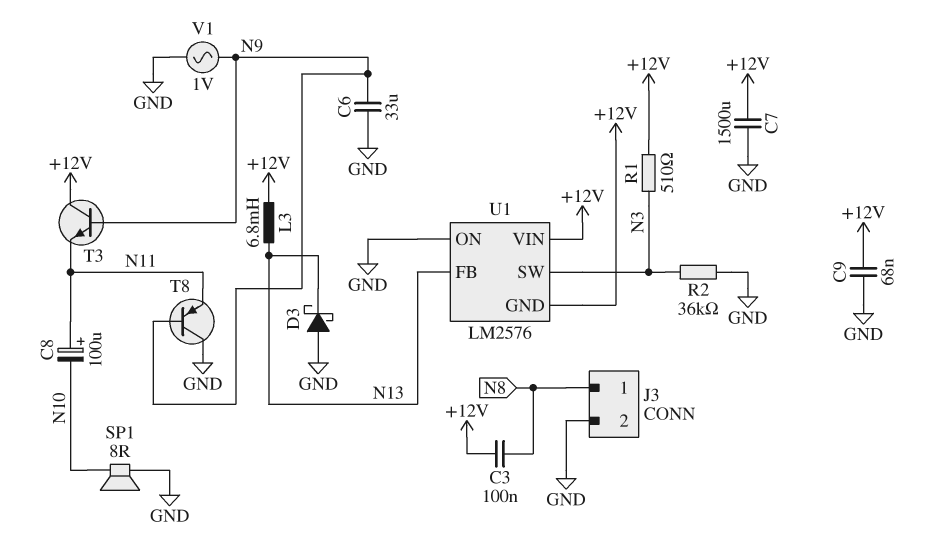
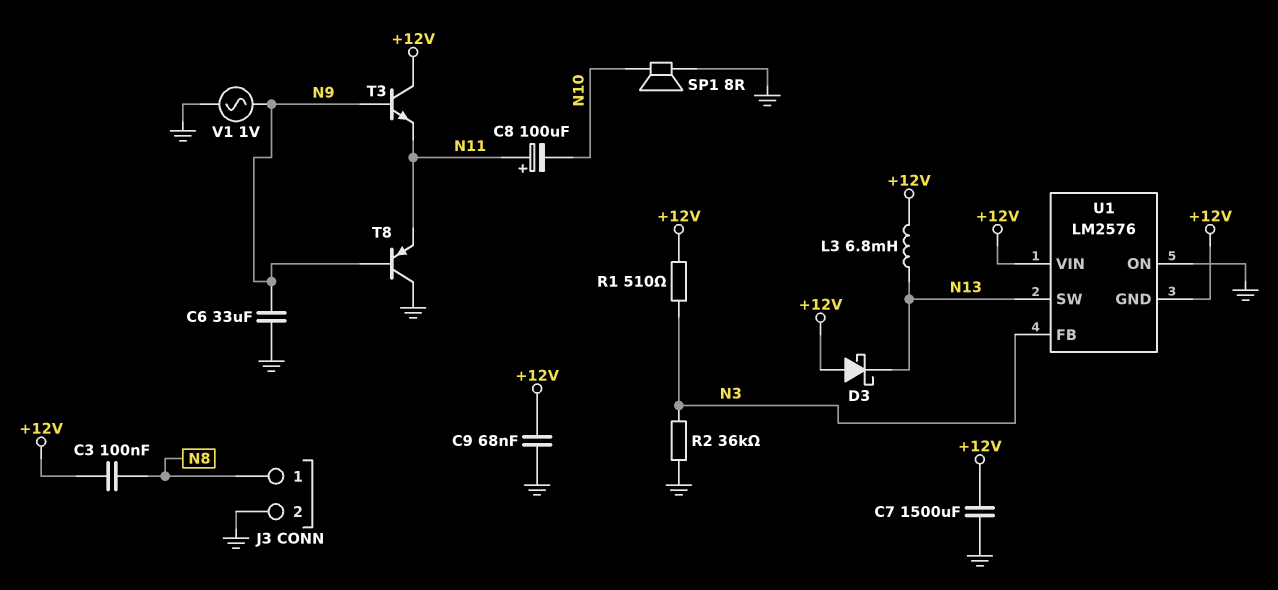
D3: schottky (A GND, K N13) -> schottky (A +12V, K N13)
U1 pin FB: N13 -> N3
U1 pin SW: N3 -> N13

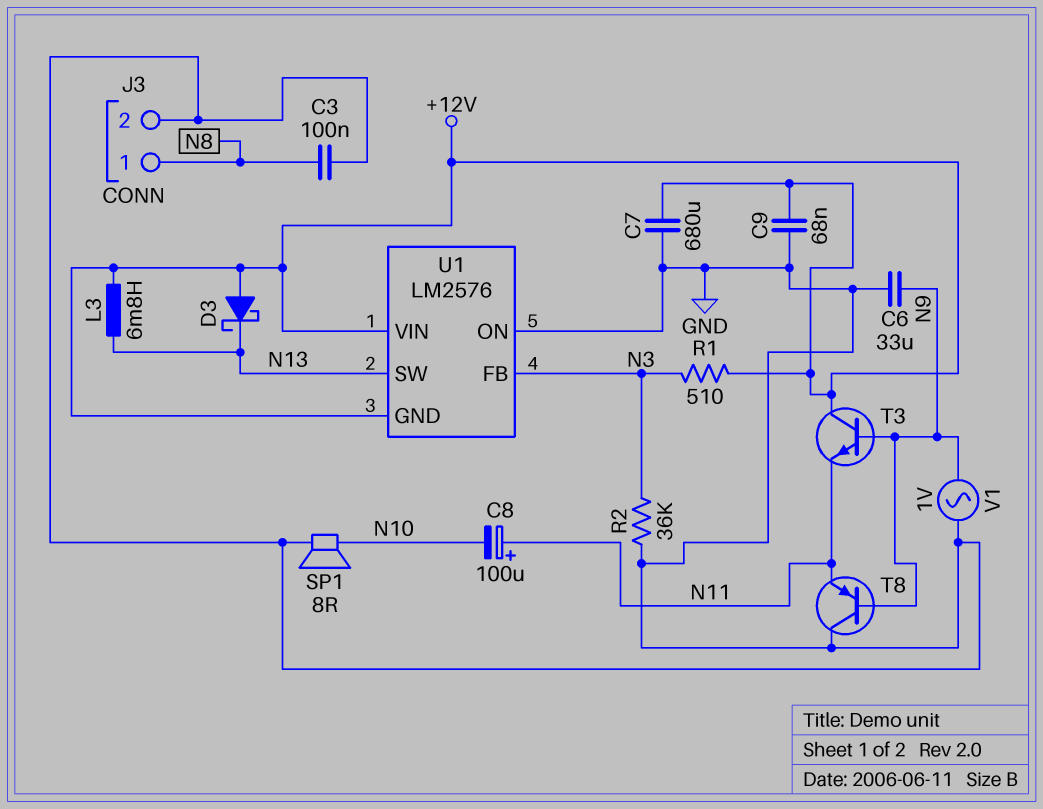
C3: 100nF (+12V, N8) -> 100nF (GND, N8)
C7: 1500uF (+12V, GND) -> 680uF (+12V, GND)

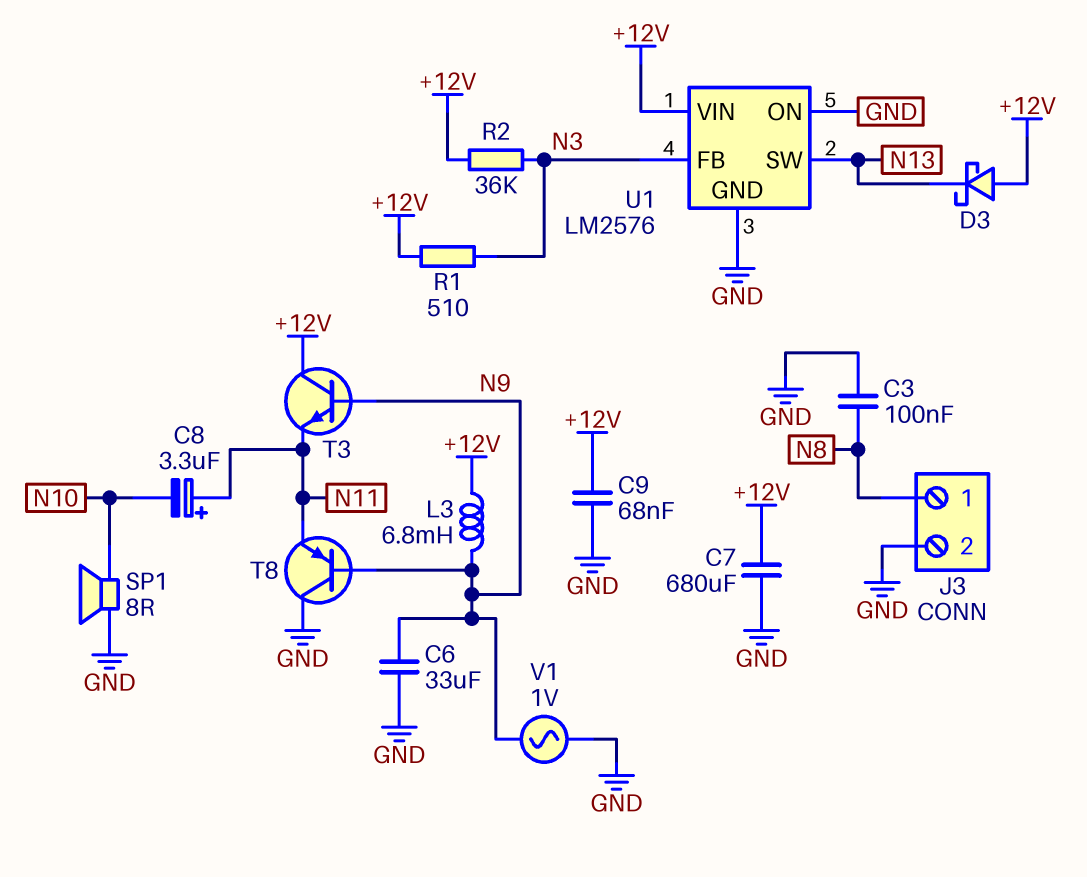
C8: 100uF (plus N11, minus N10) -> 3.3uF (plus N11, minus N10)
L3: 6.8mH (+12V, N13) -> 6.8mH (+12V, N9)
R2: 36k (GND, N3) -> 36k (+12V, N3)
U1 pin GND: +12V -> GND

